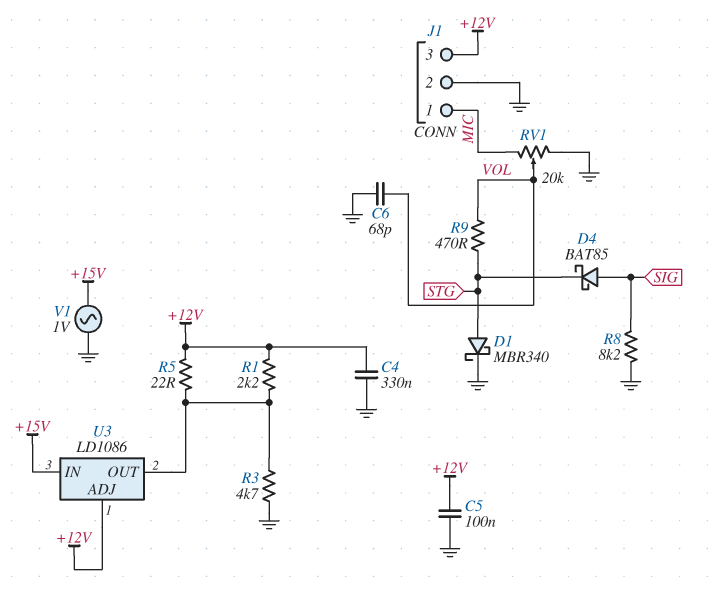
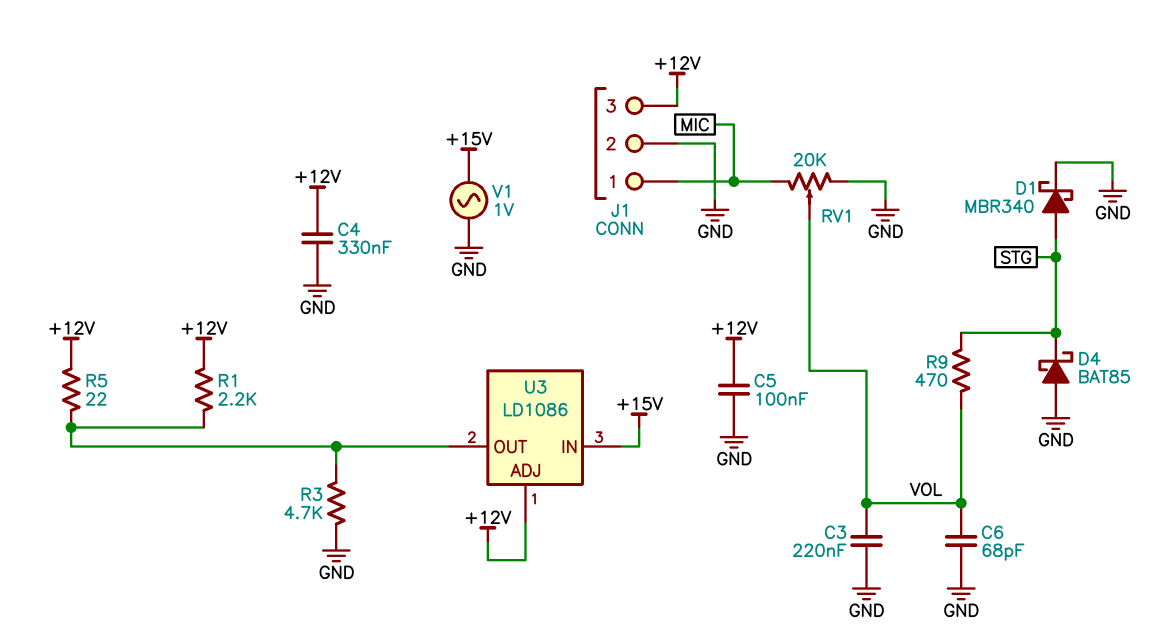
C3: none -> 220nF (GND, VOL)
D4: schottky BAT85 (A SIG, K STG) -> schottky BAT85 (A GND, K STG)
R8: 8.2k (GND, SIG) -> none

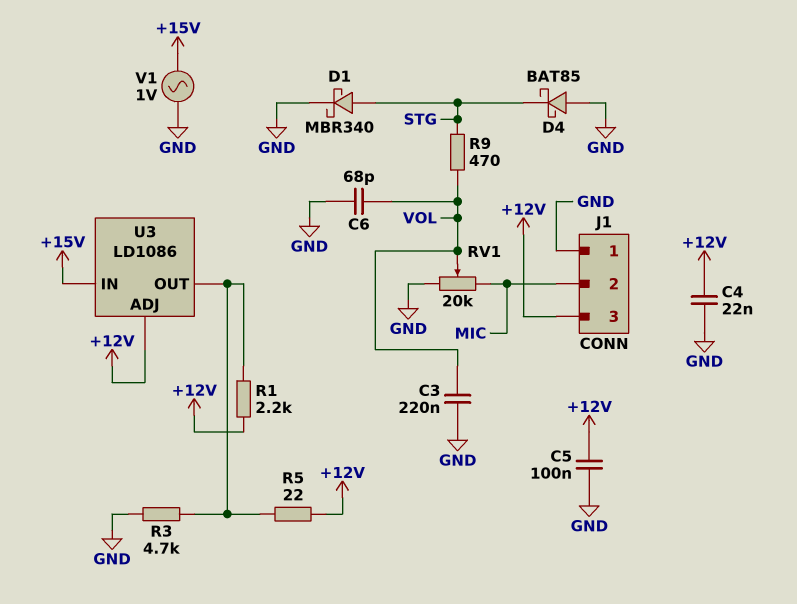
C4: 330nF (+12V, GND) -> 22nF (+12V, GND)
J1 pin 1: MIC -> GND
J1 pin 2: GND -> MIC

